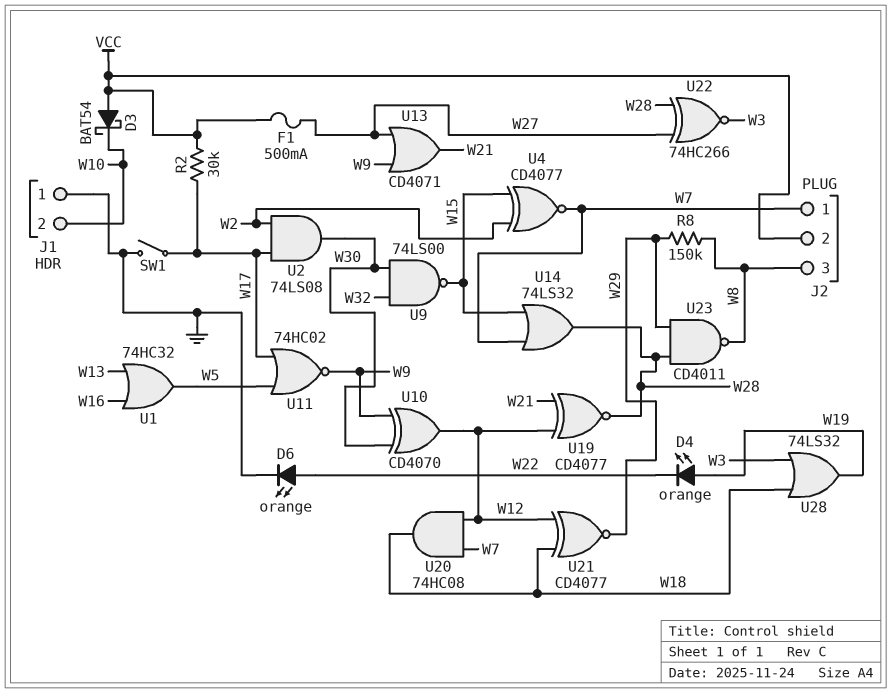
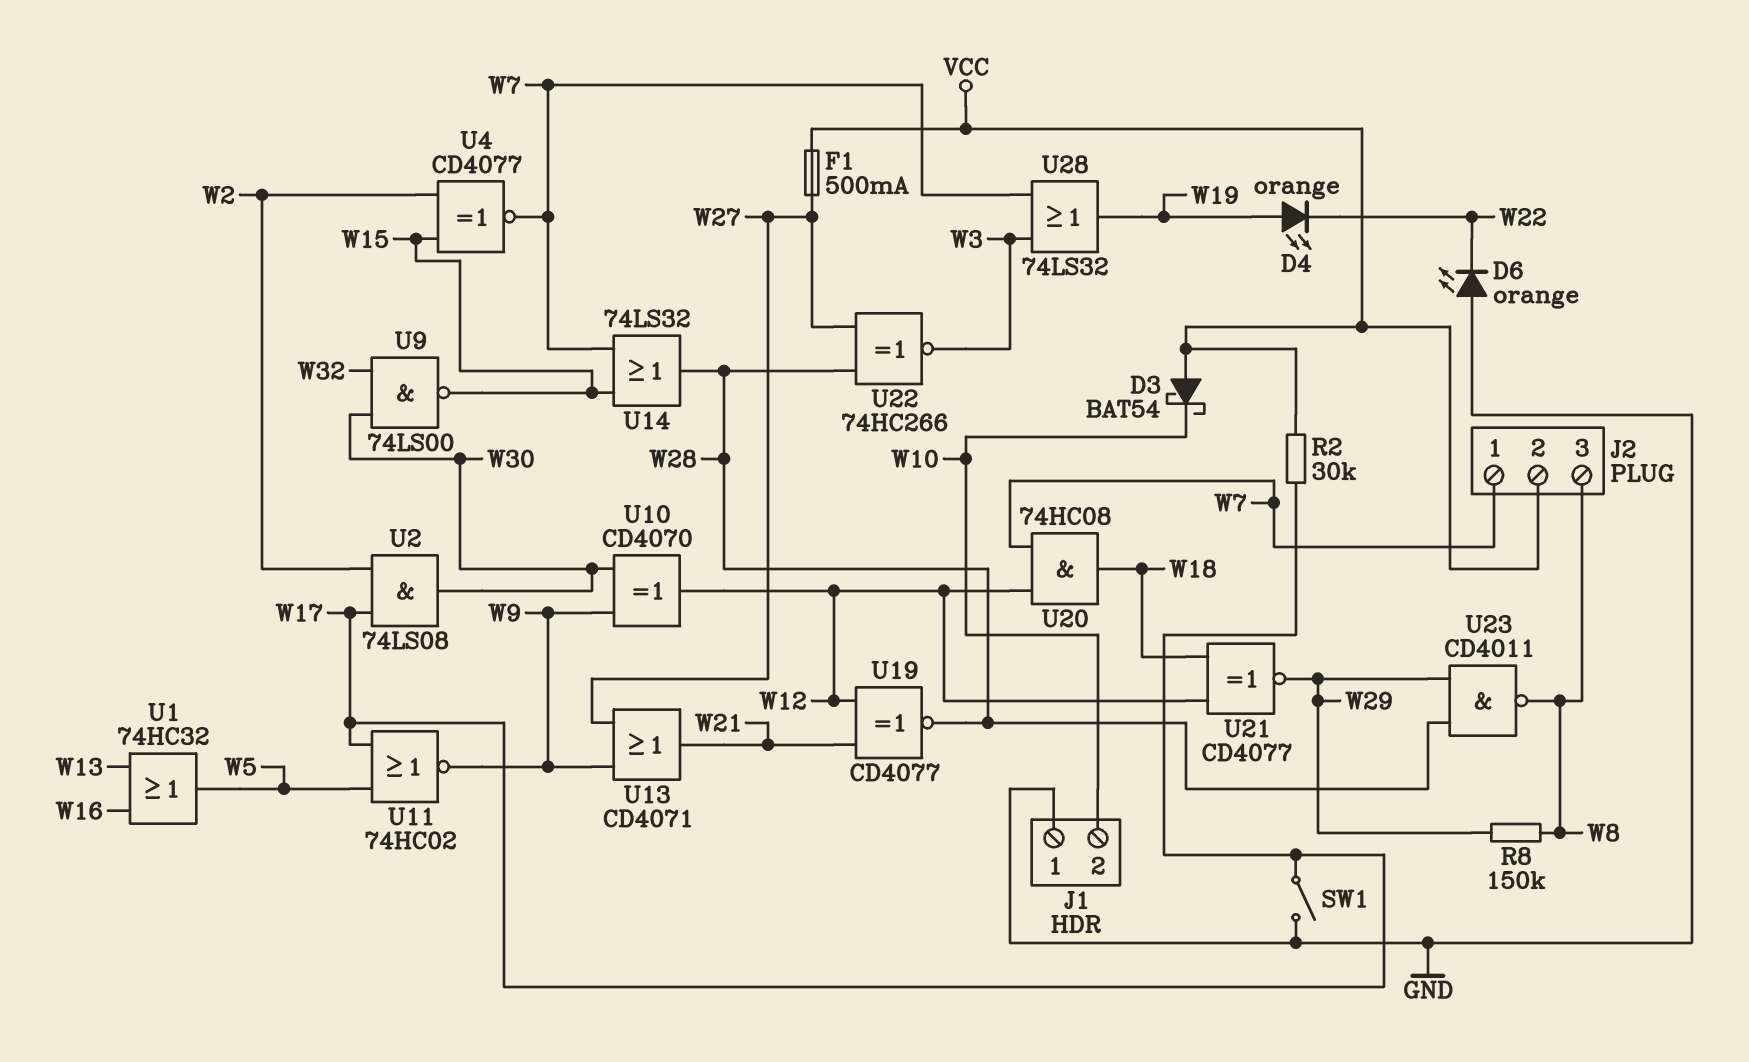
D6: LED orange (A W22, K GND) -> LED orange (A GND, K W22)
U28: OR 74LS32 (in W3, in W18, out W19) -> OR 74LS32 (in W3, in W7, out W19)

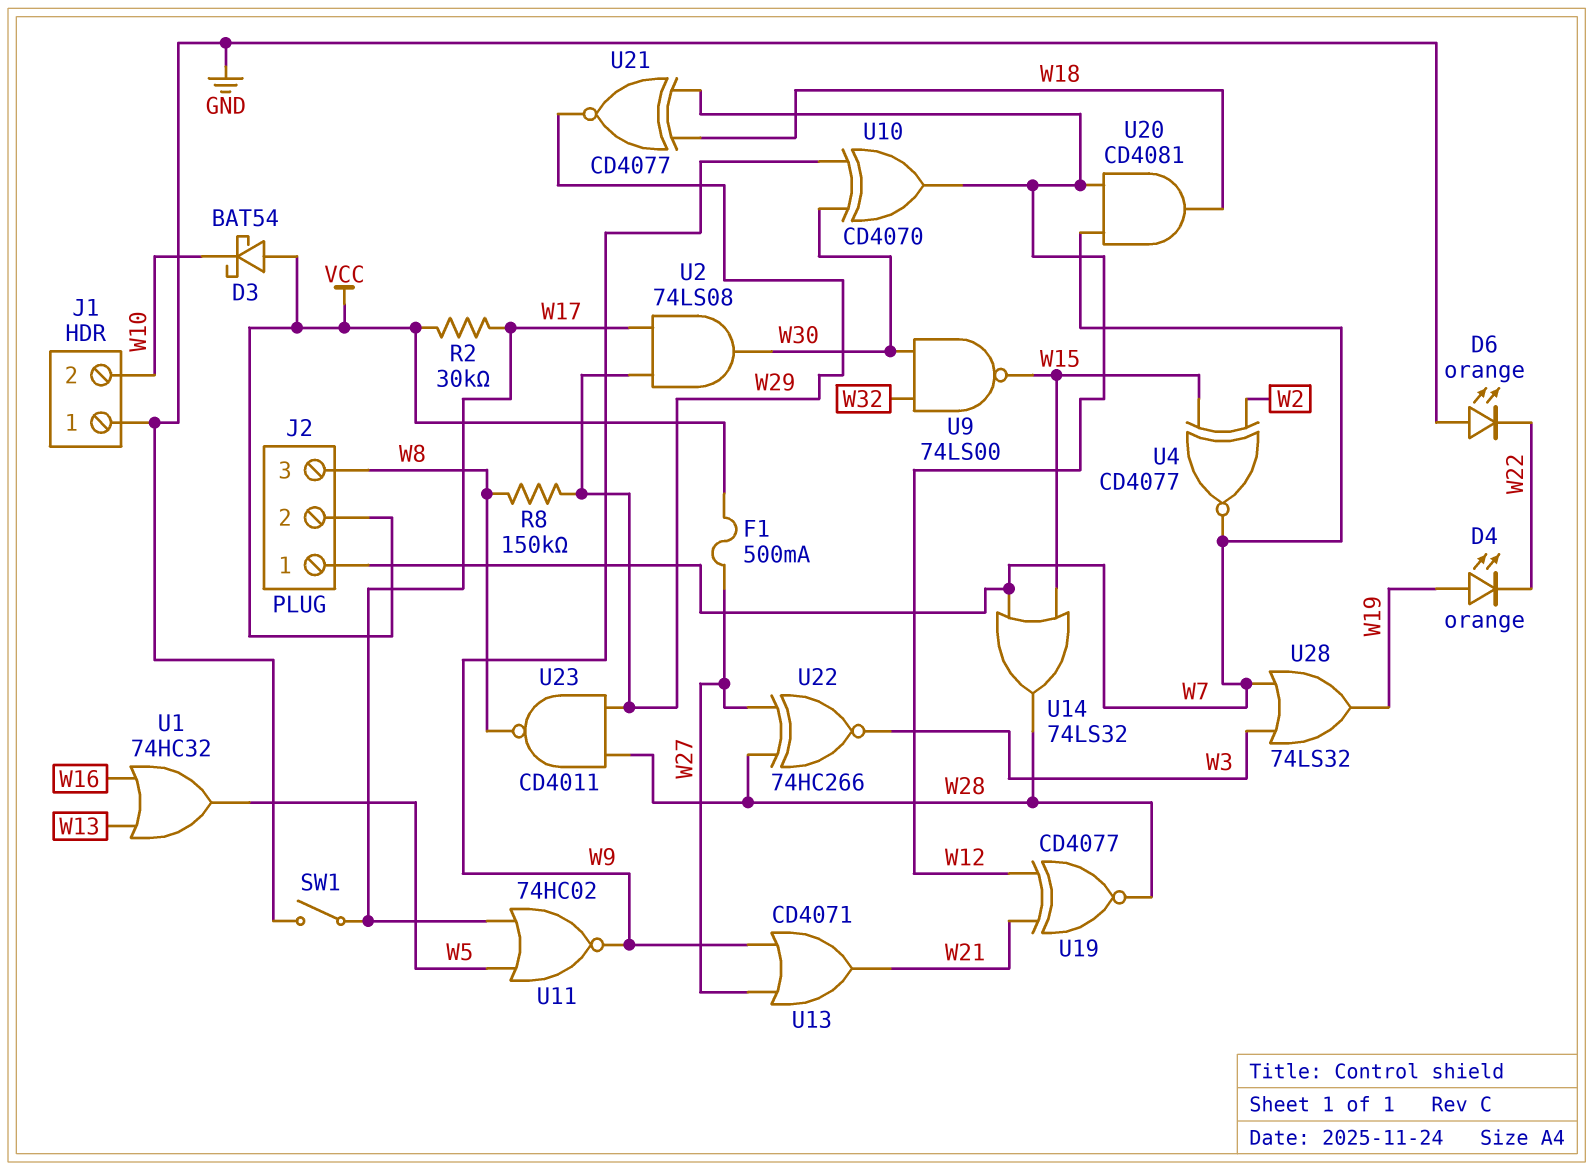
U2: AND 74LS08 (in W2, in W17, out W30) -> AND 74LS08 (in W17, in W29, out W30)
U20: AND 74HC08 (in W7, in W12, out W18) -> AND CD4081 (in W7, in W12, out W18)

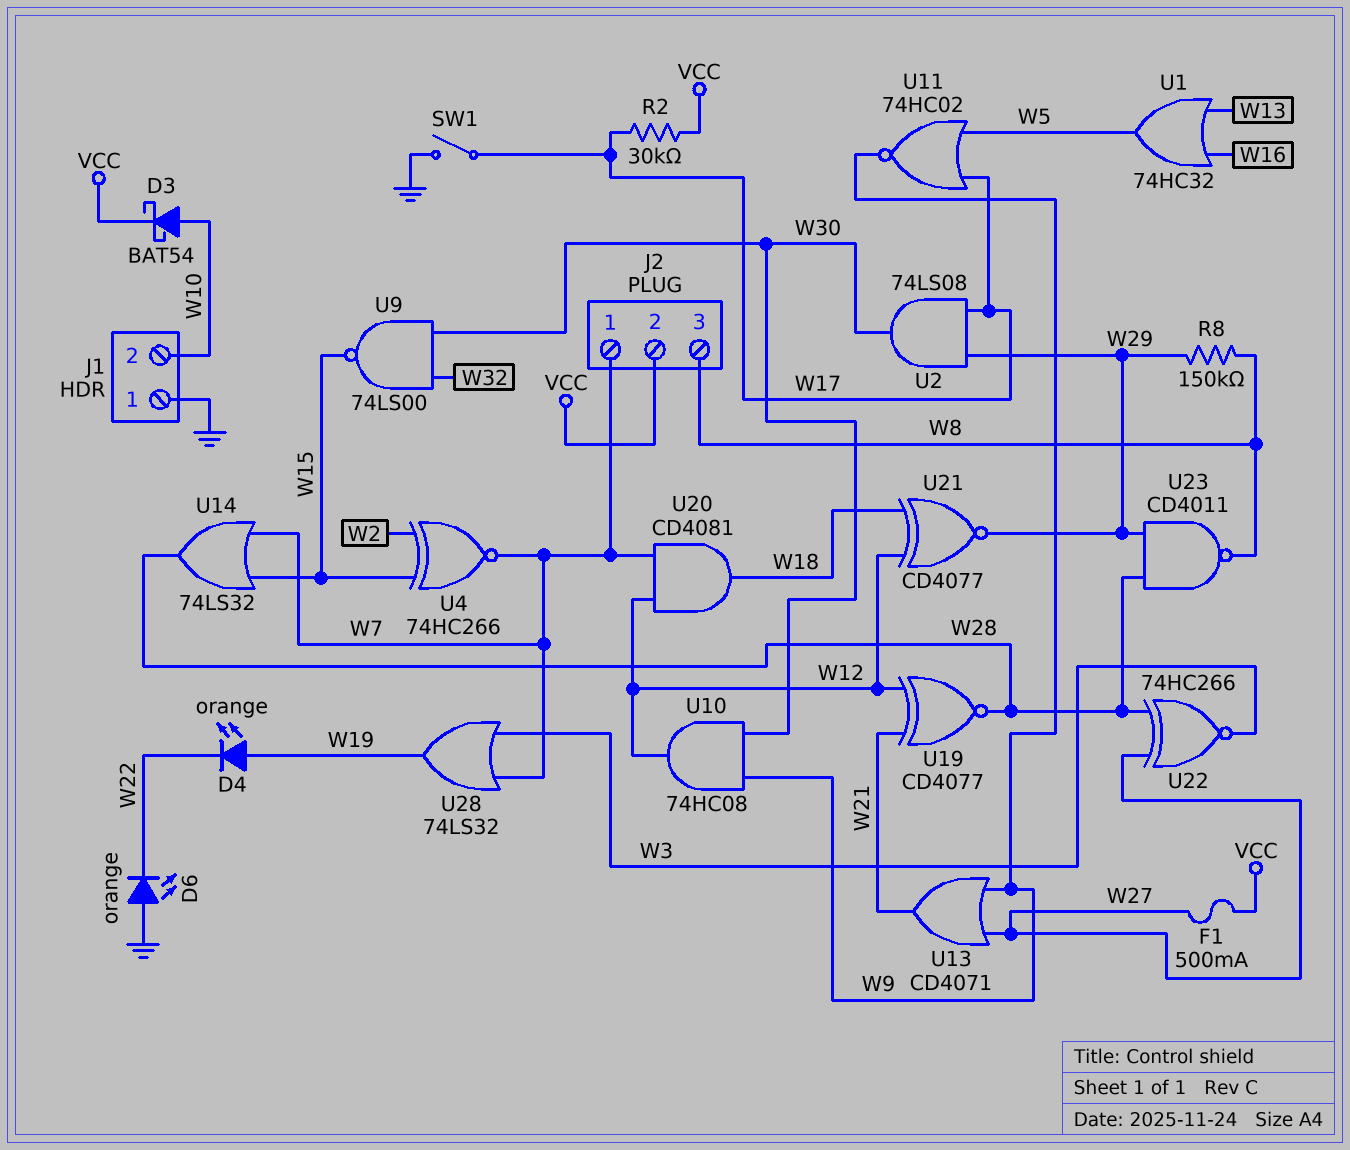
D3: schottky BAT54 (A VCC, K W10) -> schottky BAT54 (A W10, K VCC)
U4: XNOR CD4077 (in W2, in W15, out W7) -> XNOR 74HC266 (in W2, in W15, out W7)
U10: XOR CD4070 (in W9, in W30, out W12) -> AND 74HC08 (in W9, in W30, out W12)

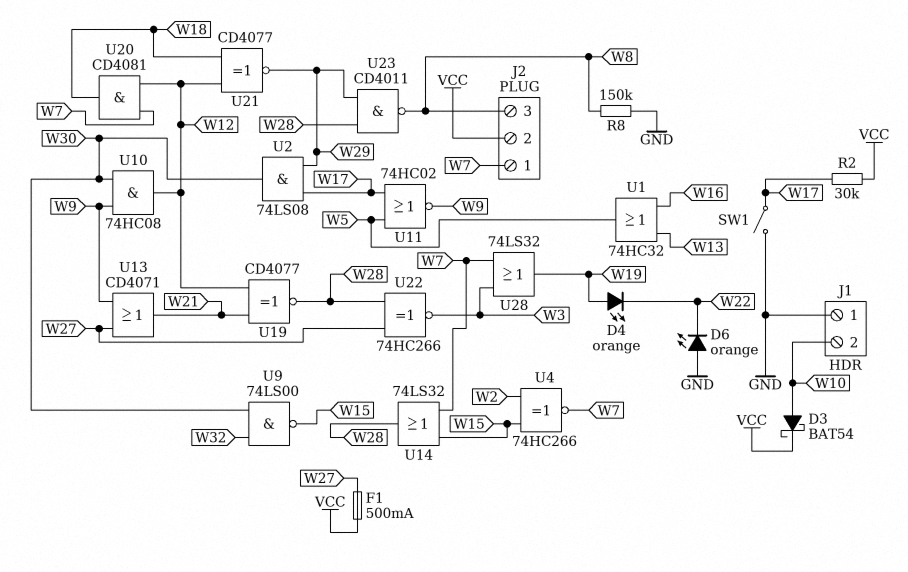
R8: 150k (W8, W29) -> 150k (GND, W8)

